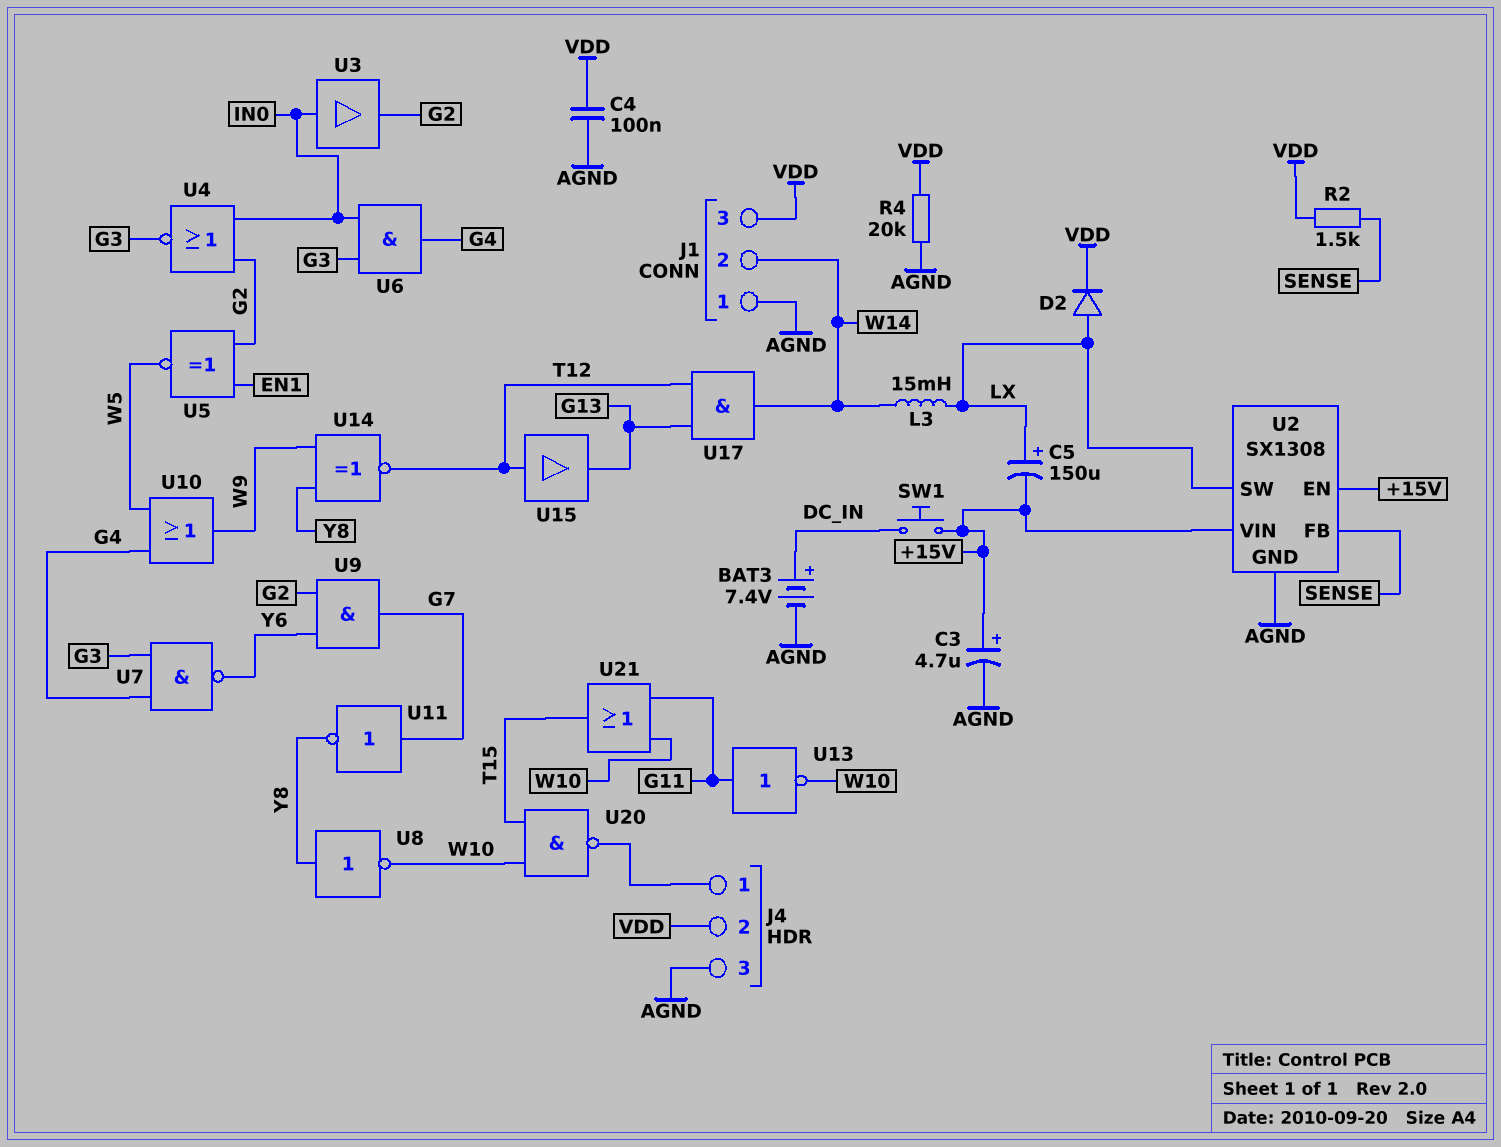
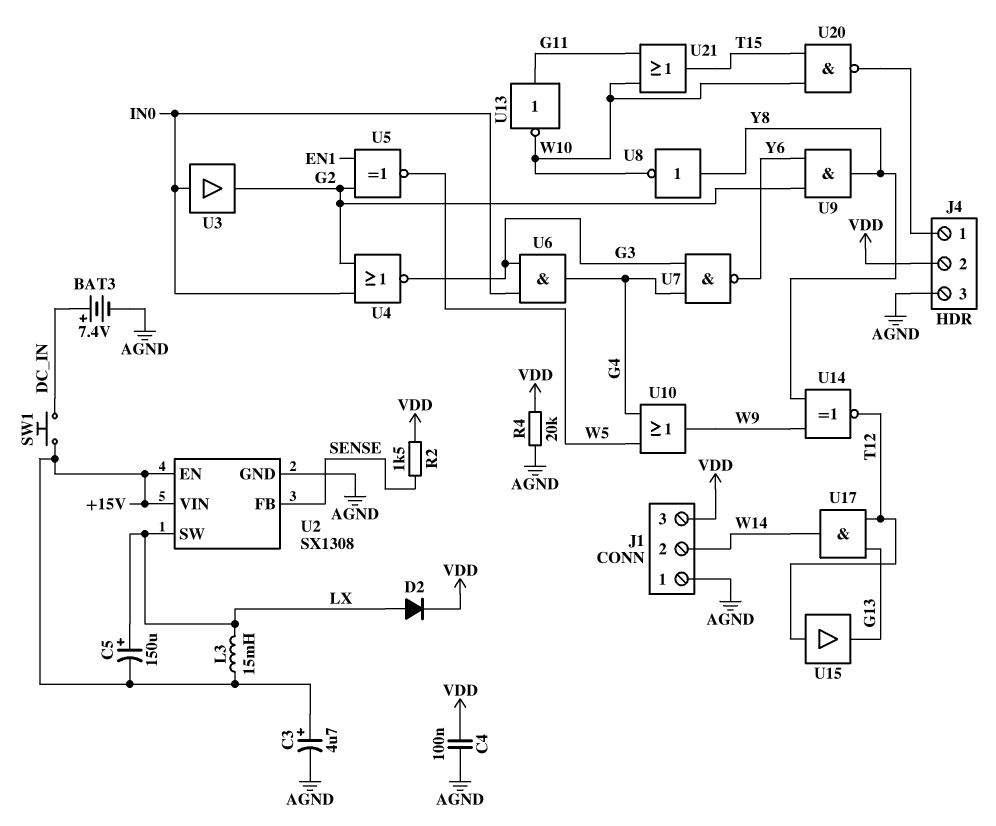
L3: 15mH (LX, W14) -> 15mH (+15V, LX)
U9: AND (in G2, in Y6, out G7) -> AND (in G2, in Y6, out Y8)
U11: NOT (in G7, out Y8) -> none

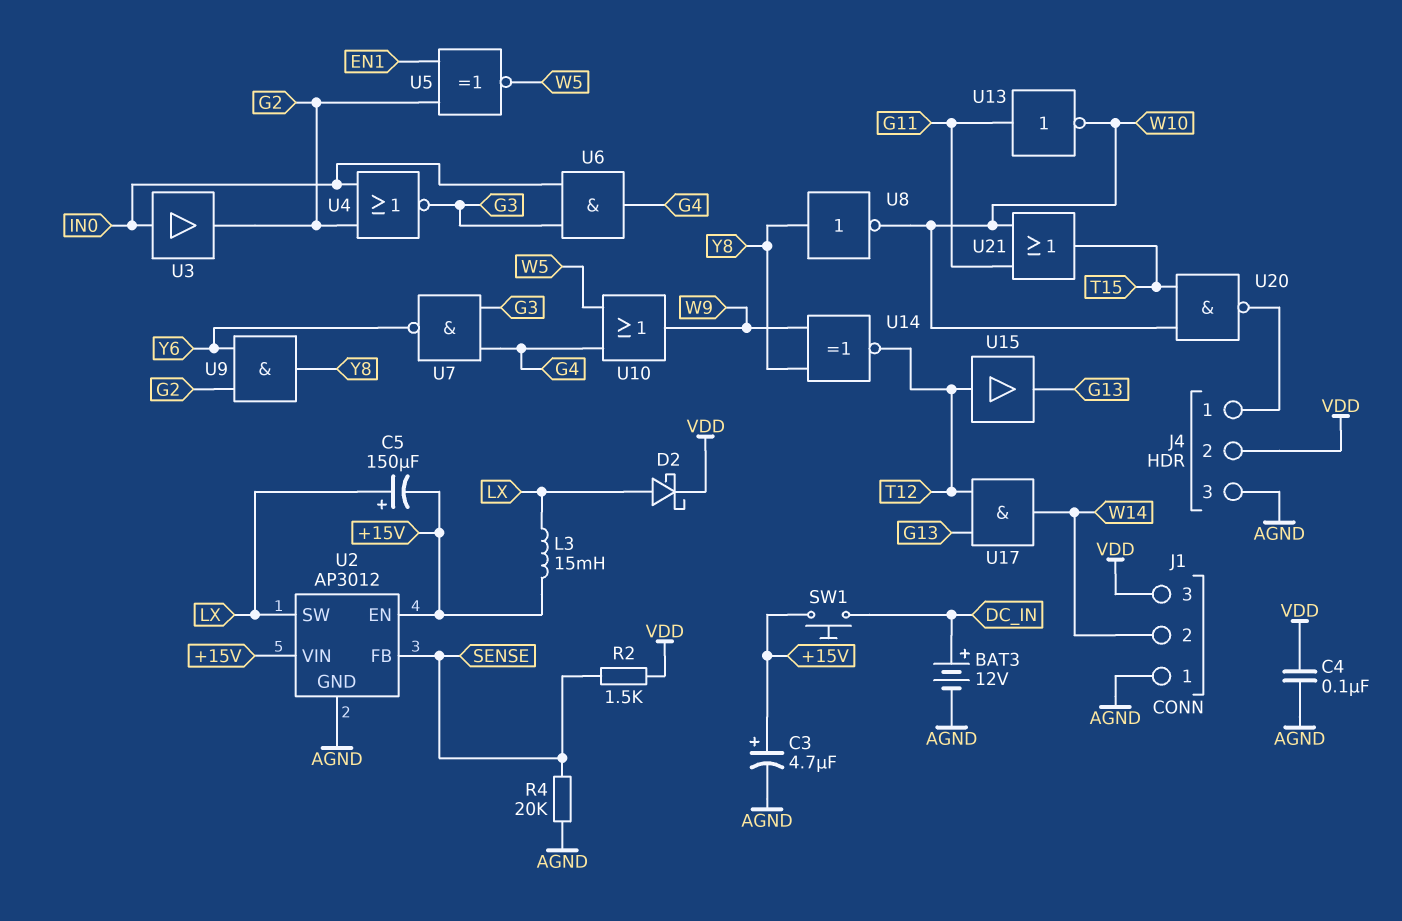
BAT3: 7.4V (plus DC_IN, minus AGND) -> 12V (plus DC_IN, minus AGND)
D2: diode (A LX, K VDD) -> schottky (A LX, K VDD)
R4: 20k (AGND, VDD) -> 20k (AGND, SENSE)
U2: SX1308 -> AP3012

